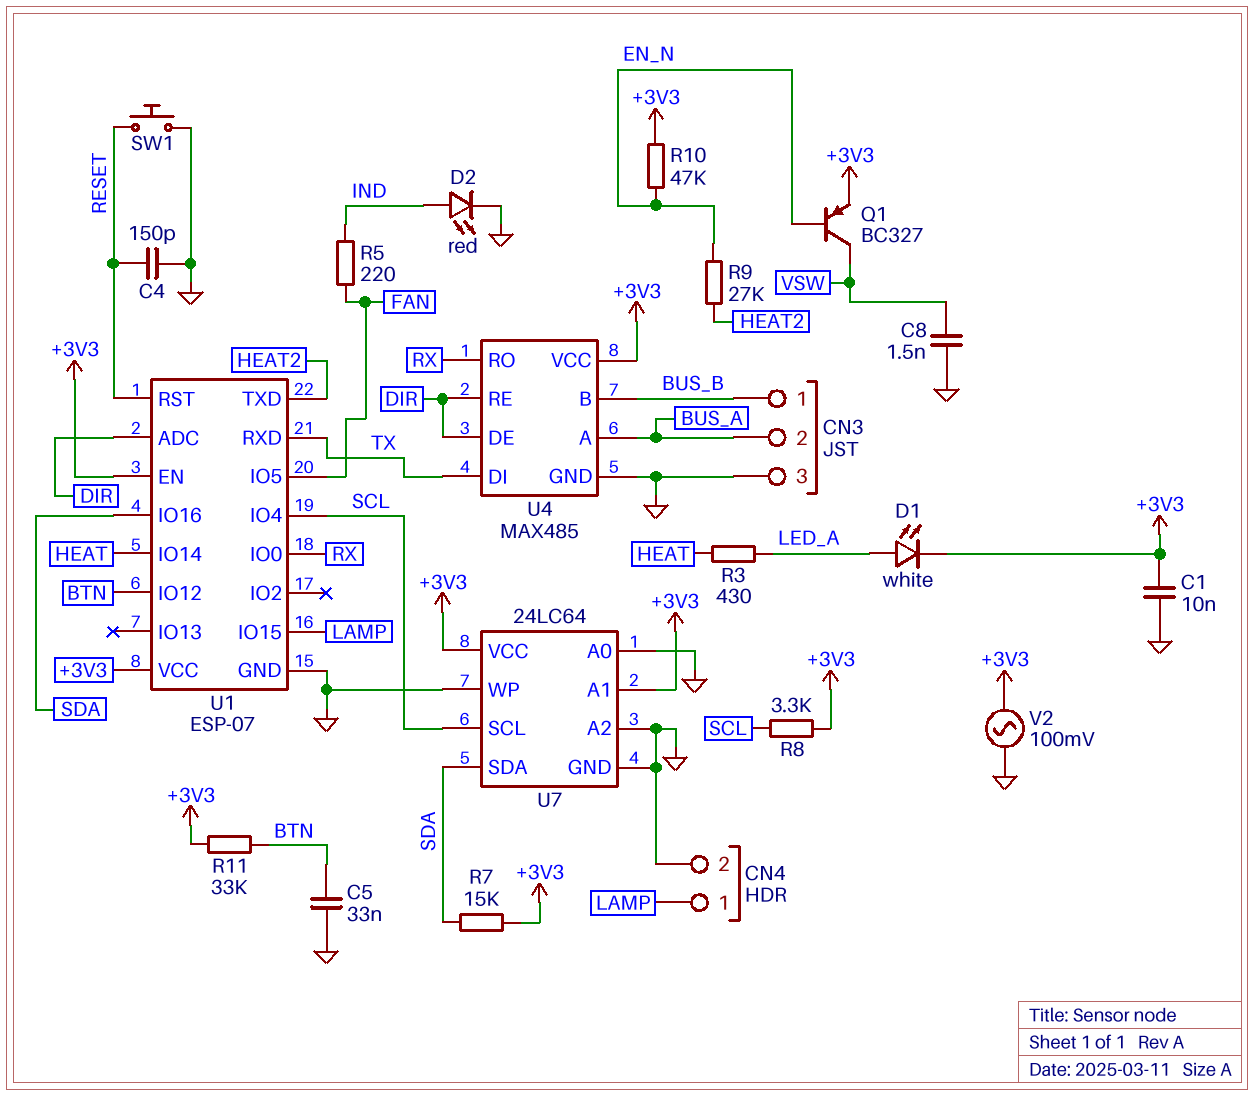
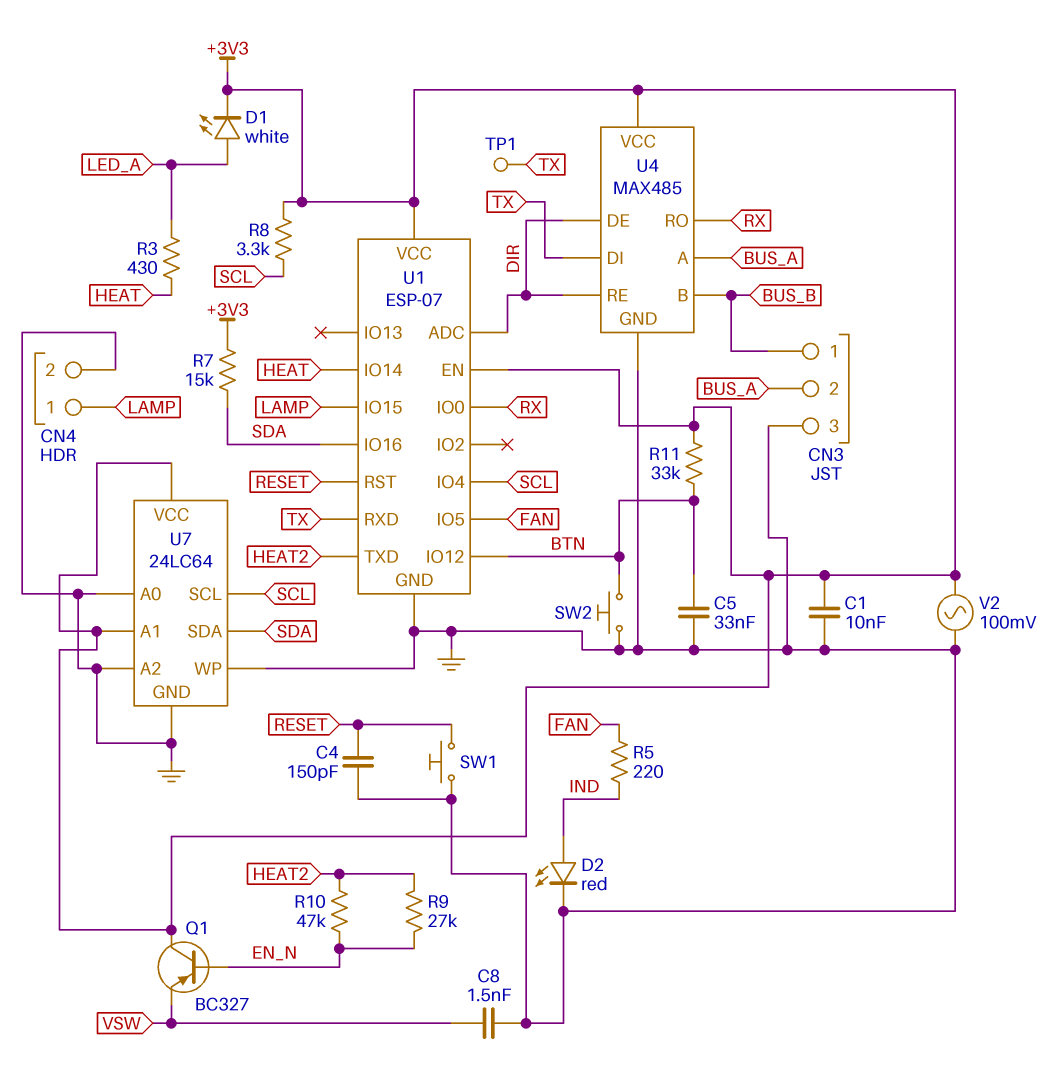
Q1: PNP BC327 (B EN_N, C VSW, E +3V3) -> PNP BC327 (B EN_N, C +3V3, E VSW)
R10: 47k (+3V3, EN_N) -> 47k (EN_N, HEAT2)
SW2: none -> button (BTN, GND)
TP1: none -> test point (TX)

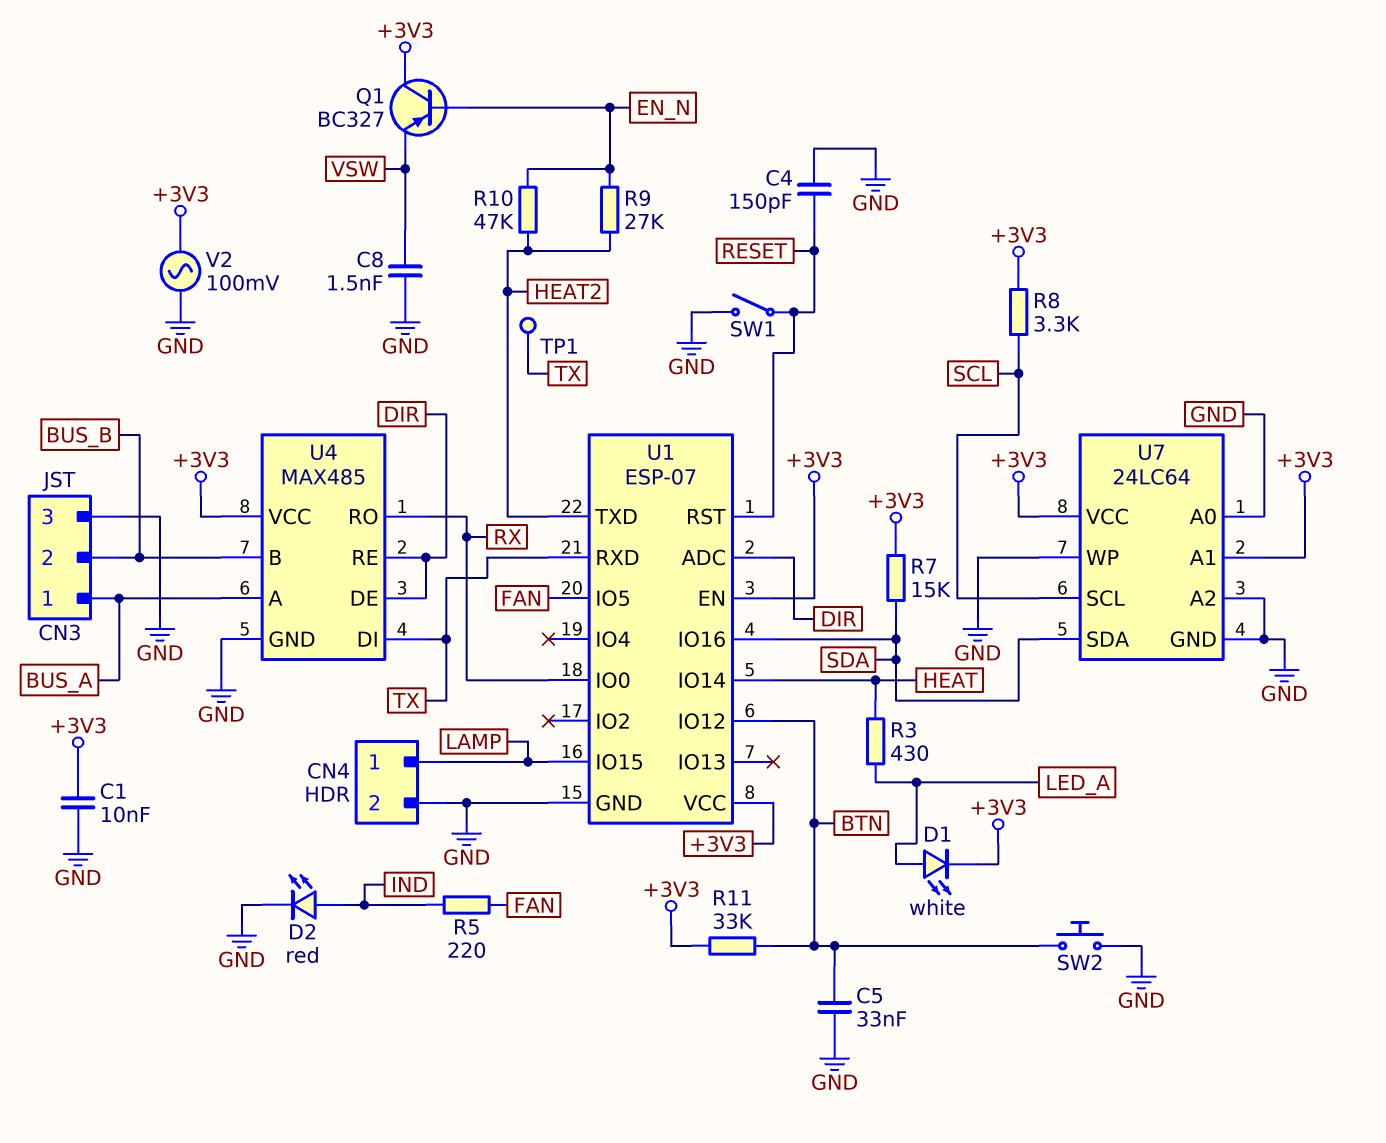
CN3 pin 1: BUS_B -> BUS_A
CN3 pin 2: BUS_A -> BUS_B
SW1: button (GND, RESET) -> switch (GND, RESET)
U1 pin IO4: SCL -> none

